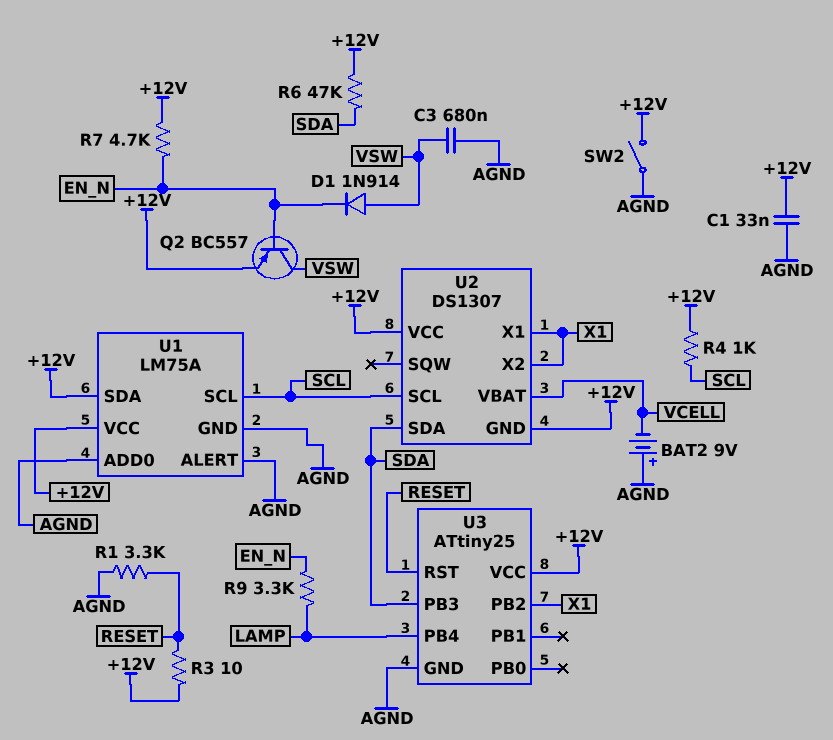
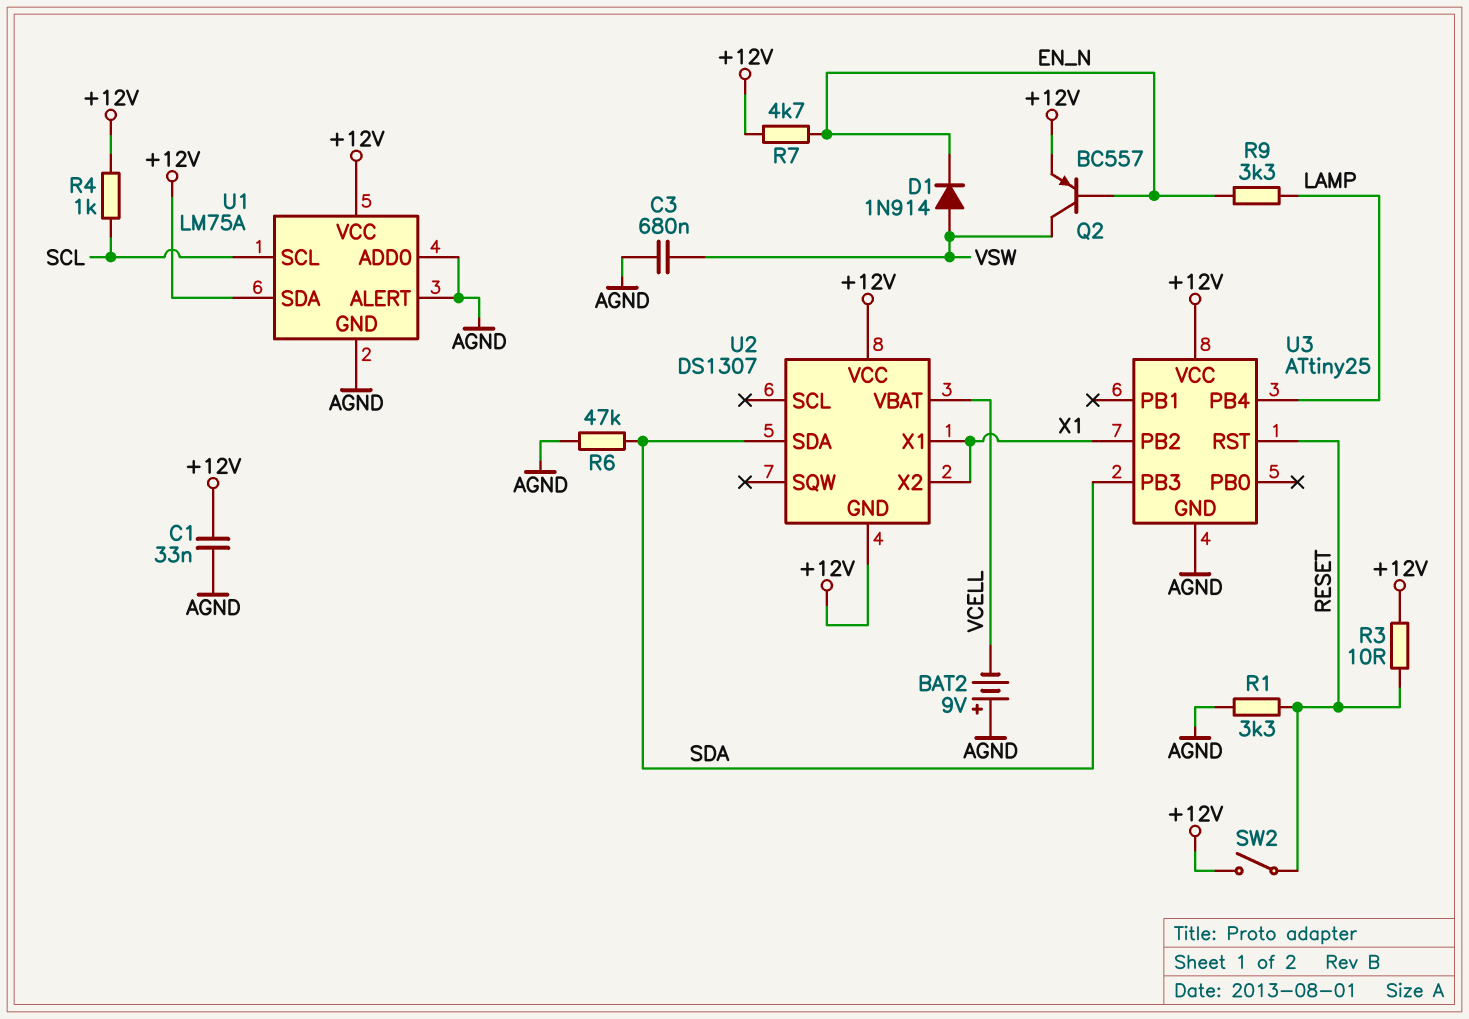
R6: 47k (+12V, SDA) -> 47k (AGND, SDA)
SW2: switch (+12V, AGND) -> switch (+12V, RESET)
U2 pin SCL: SCL -> none

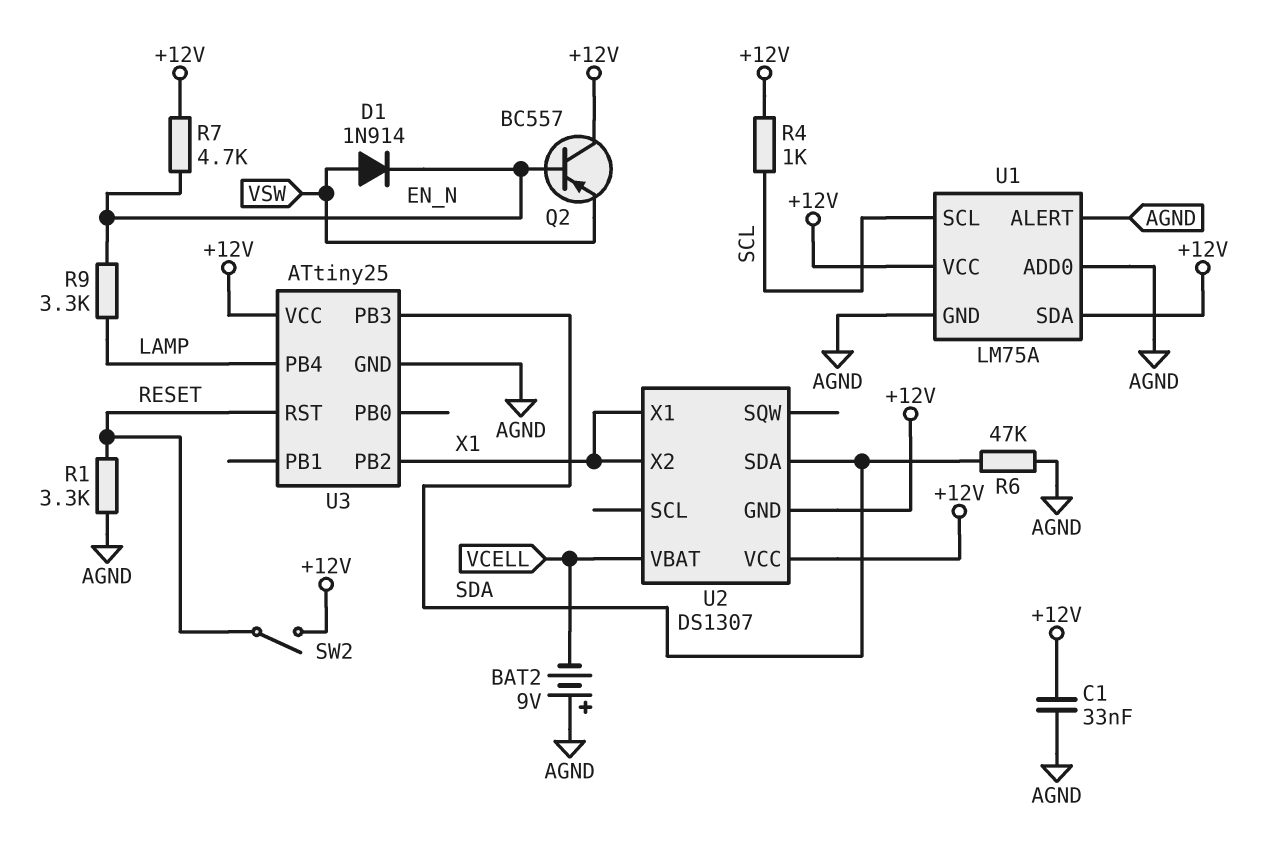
C3: 680nF (AGND, VSW) -> none
Q2: PNP BC557 (B EN_N, C VSW, E +12V) -> PNP BC557 (B EN_N, C +12V, E VSW)
R3: 10 (+12V, RESET) -> none

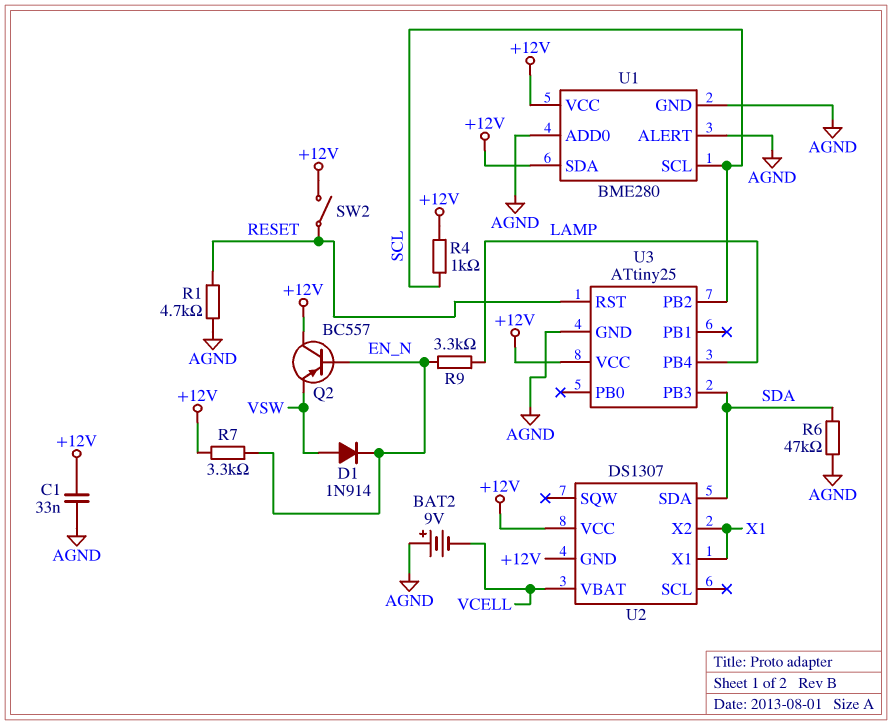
R1: 3.3k (AGND, RESET) -> 4.7k (AGND, RESET)
R7: 4.7k (+12V, EN_N) -> 3.3k (+12V, EN_N)
U1: LM75A -> BME280
U3 pin PB2: X1 -> SCL

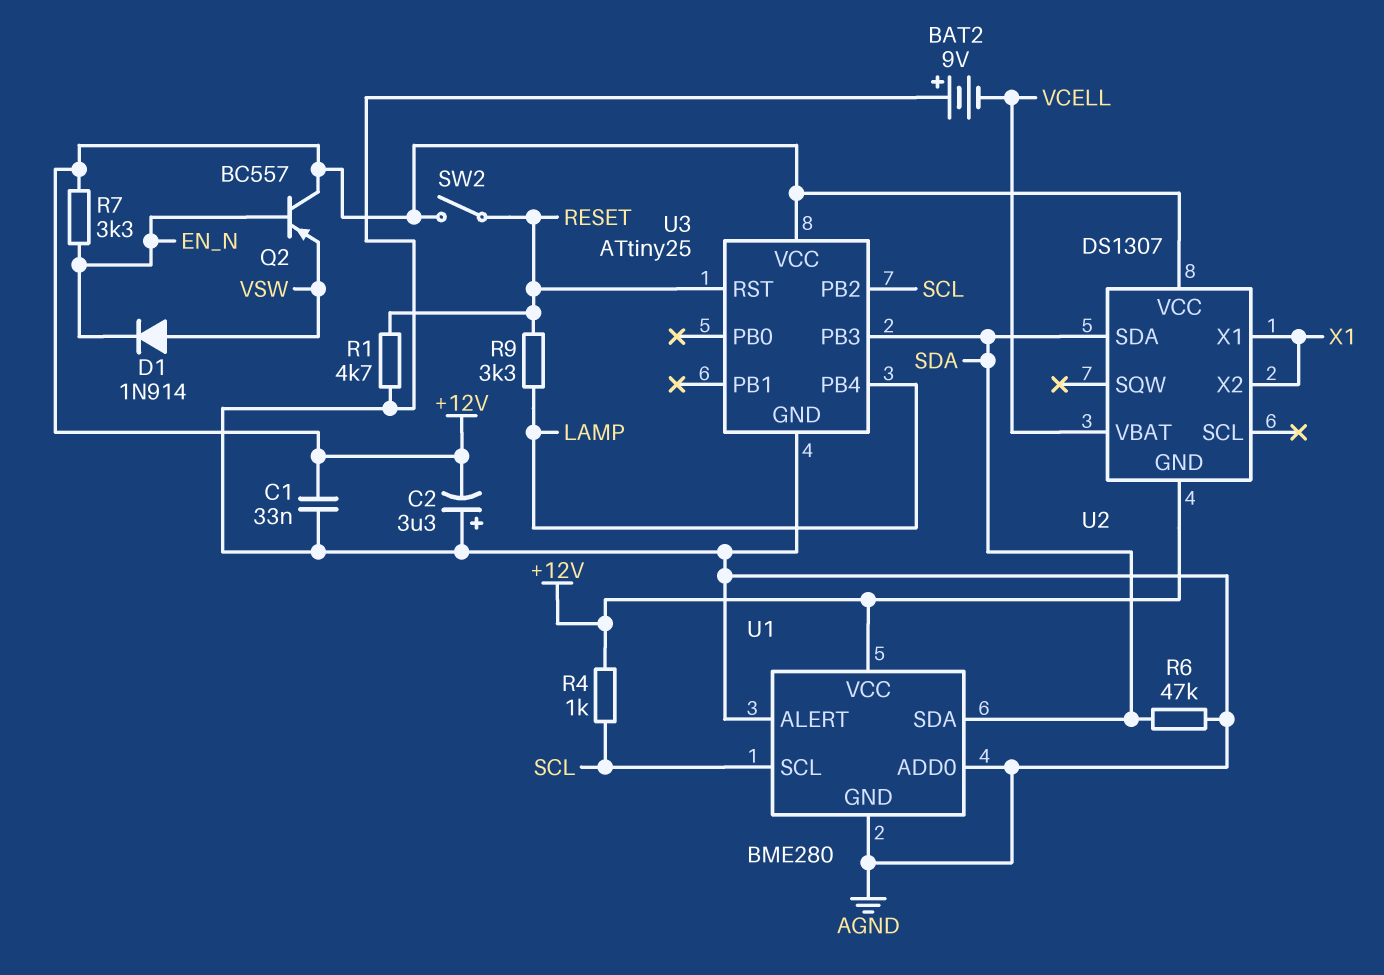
C2: none -> 3.3uF (plus AGND, minus +12V)
R9: 3.3k (EN_N, LAMP) -> 3.3k (LAMP, RESET)
U1 pin SDA: +12V -> SDA

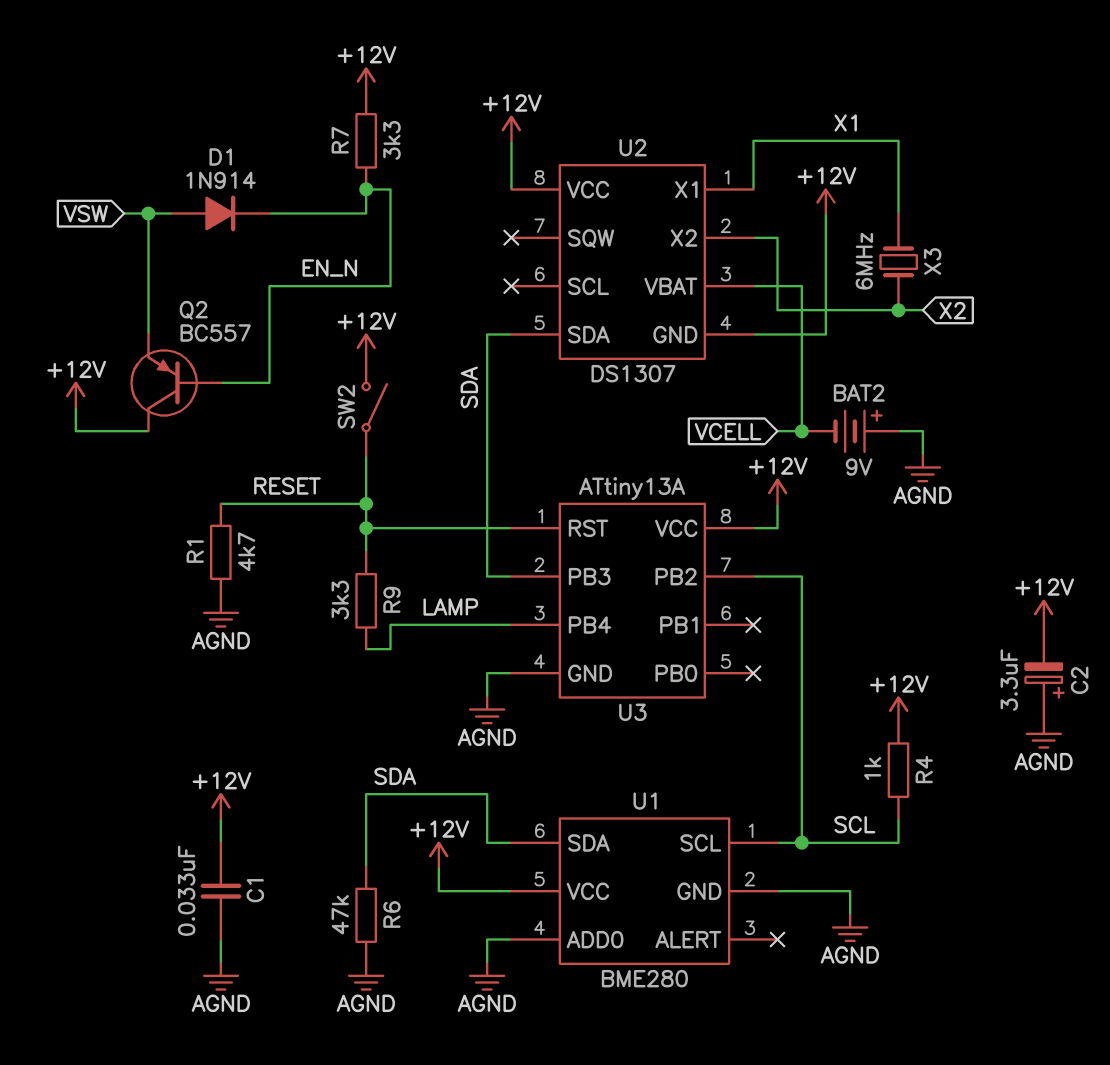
U1 pin ALERT: AGND -> none
U2 pin X2: X1 -> X2
U3: ATtiny25 -> ATtiny13A
X3: none -> 6MHz (X1, X2)

